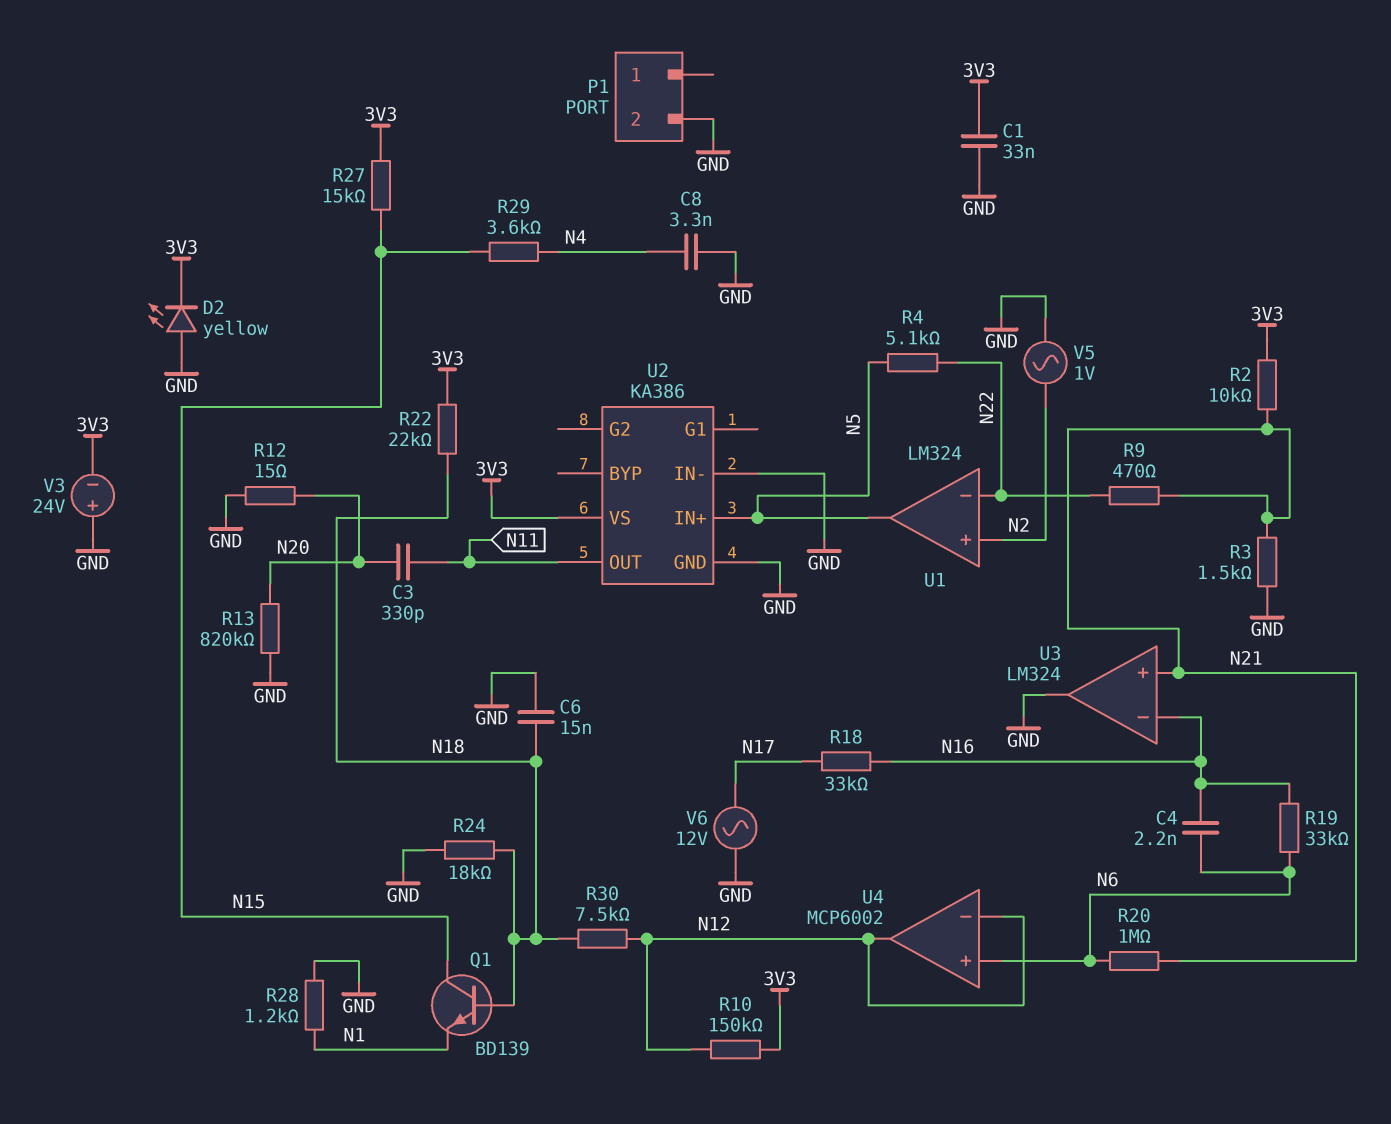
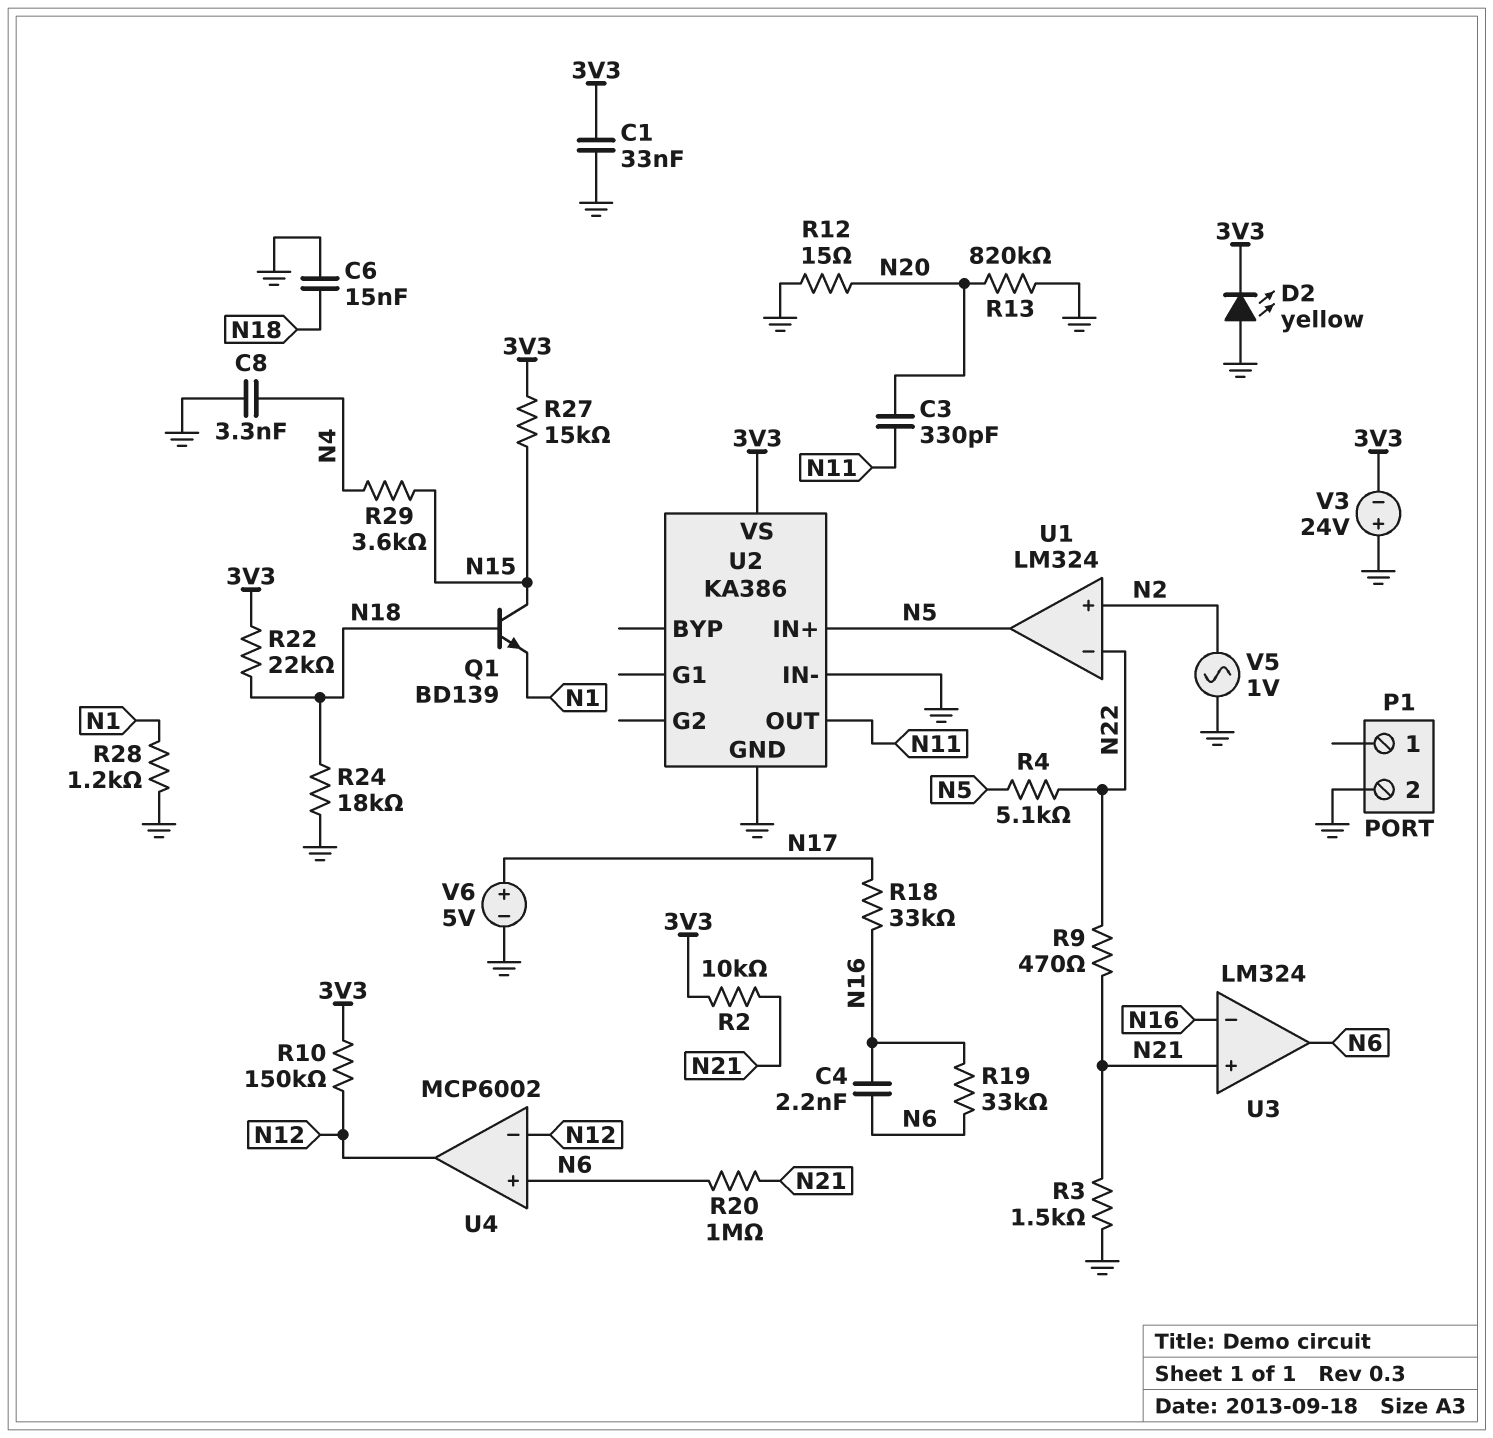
R30: 7.5k (N12, N18) -> none
U3 pin out: GND -> N6
V6: AC 12V (GND, N17) -> 5V (plus N17, minus GND)

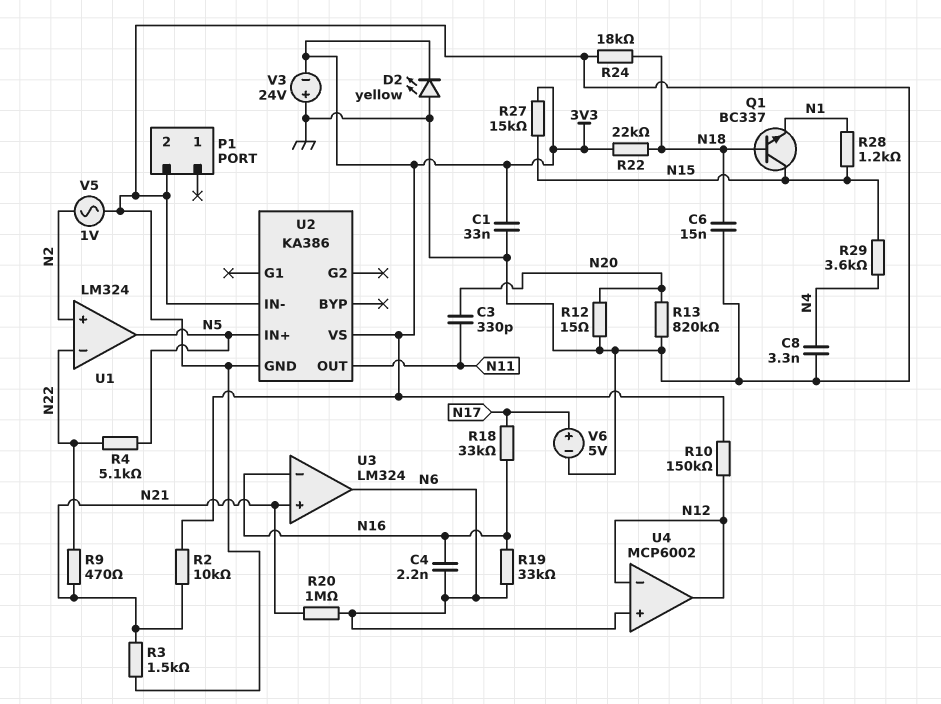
Q1: NPN BD139 (B N18, C N15, E N1) -> NPN BC337 (B N18, C N15, E N1)
R28: 1.2k (GND, N1) -> 1.2k (N1, N15)

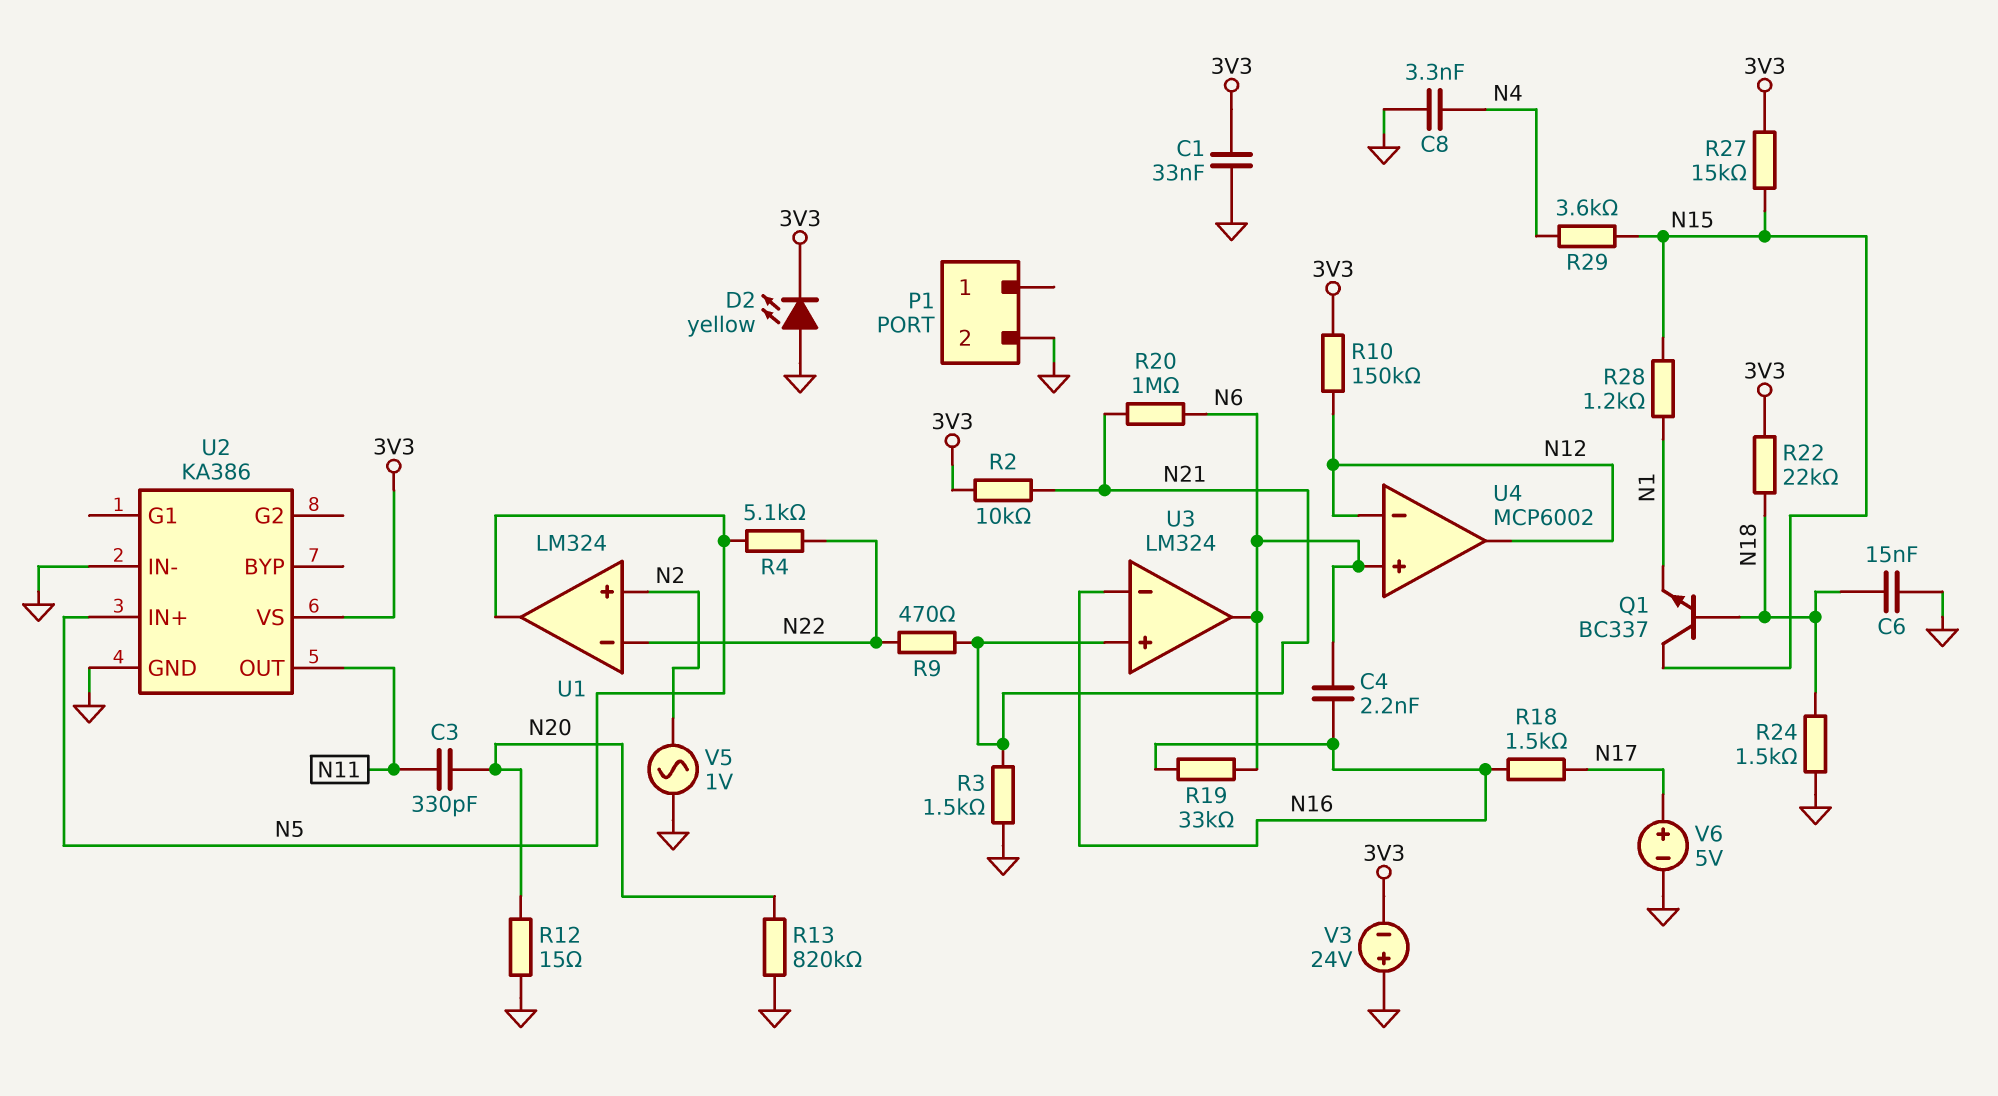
R18: 33k (N16, N17) -> 1.5k (N16, N17)
R24: 18k (GND, N18) -> 1.5k (GND, N18)

